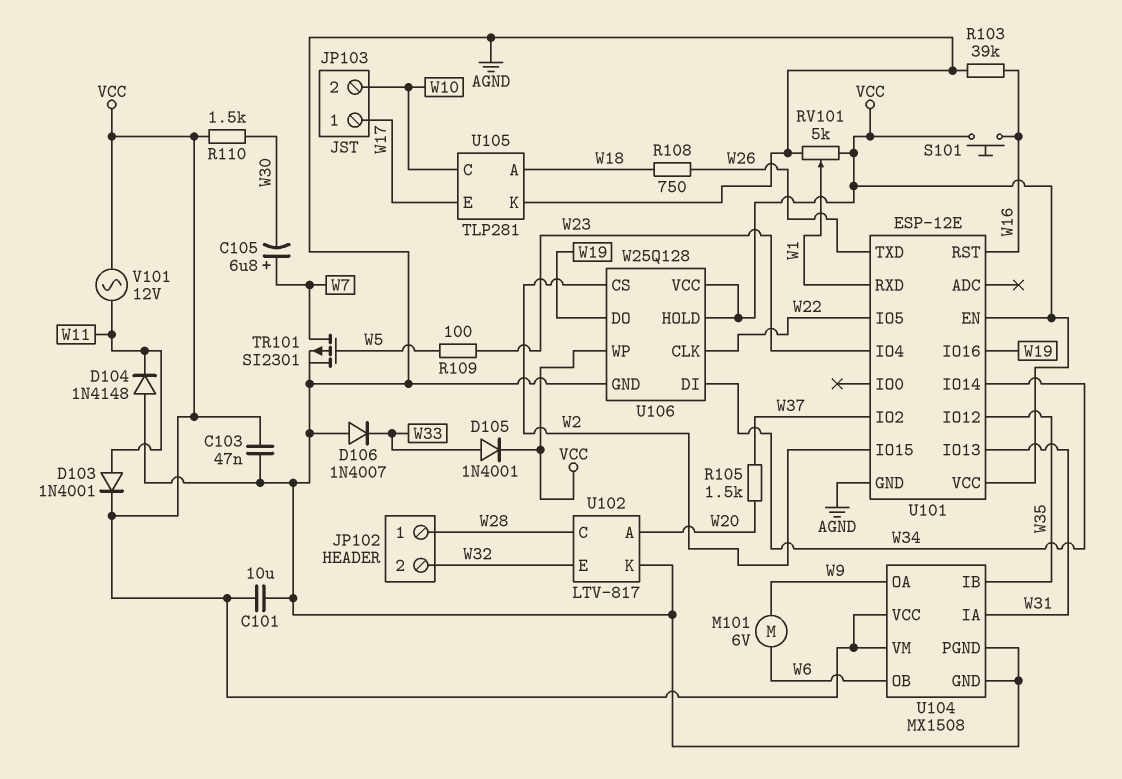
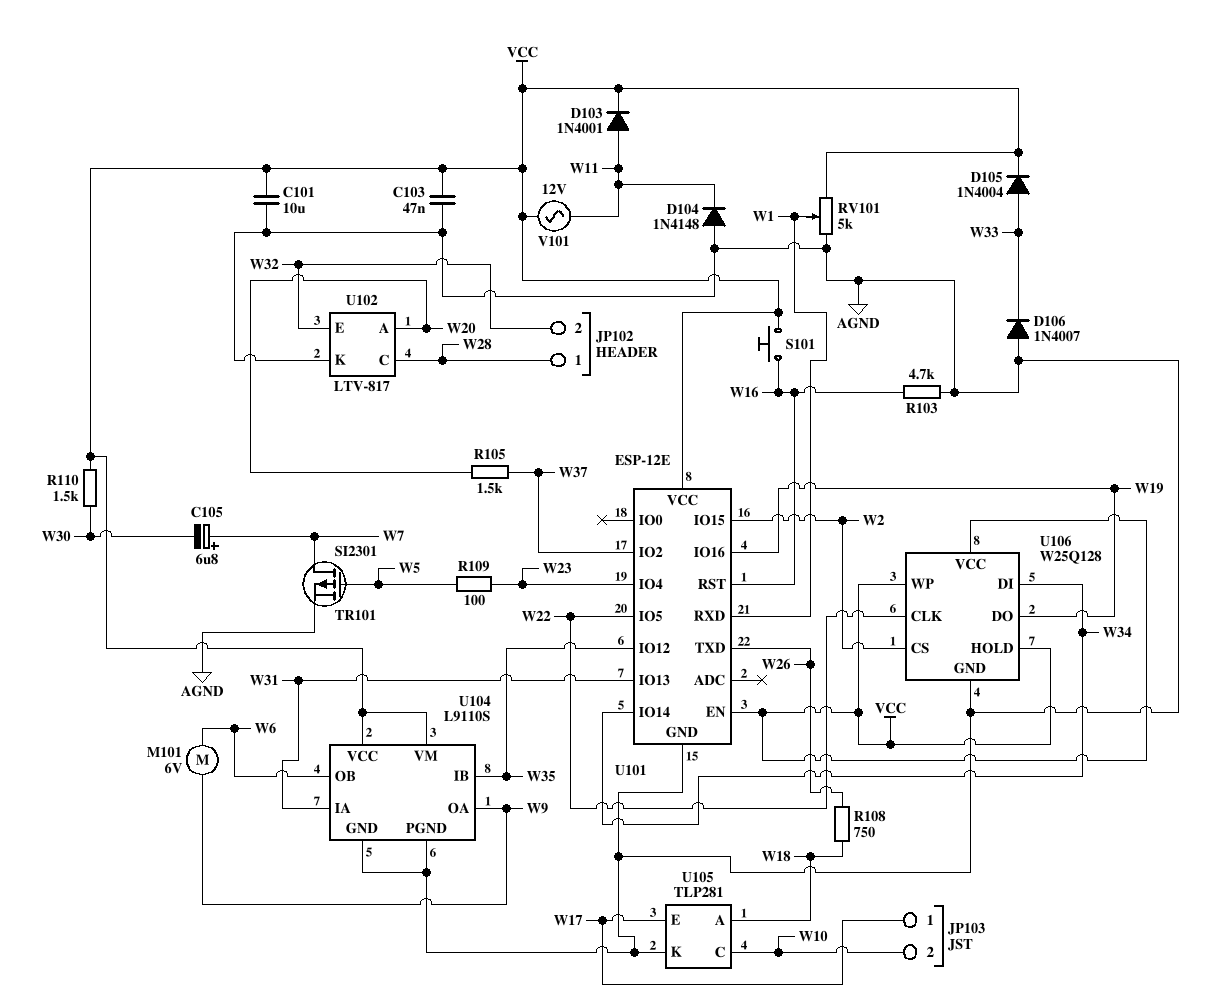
D105: diode 1N4001 (A W33, K VCC) -> diode 1N4004 (A W33, K VCC)
R103: 39k (AGND, W16) -> 4.7k (AGND, W16)
U104: MX1508 -> L9110S

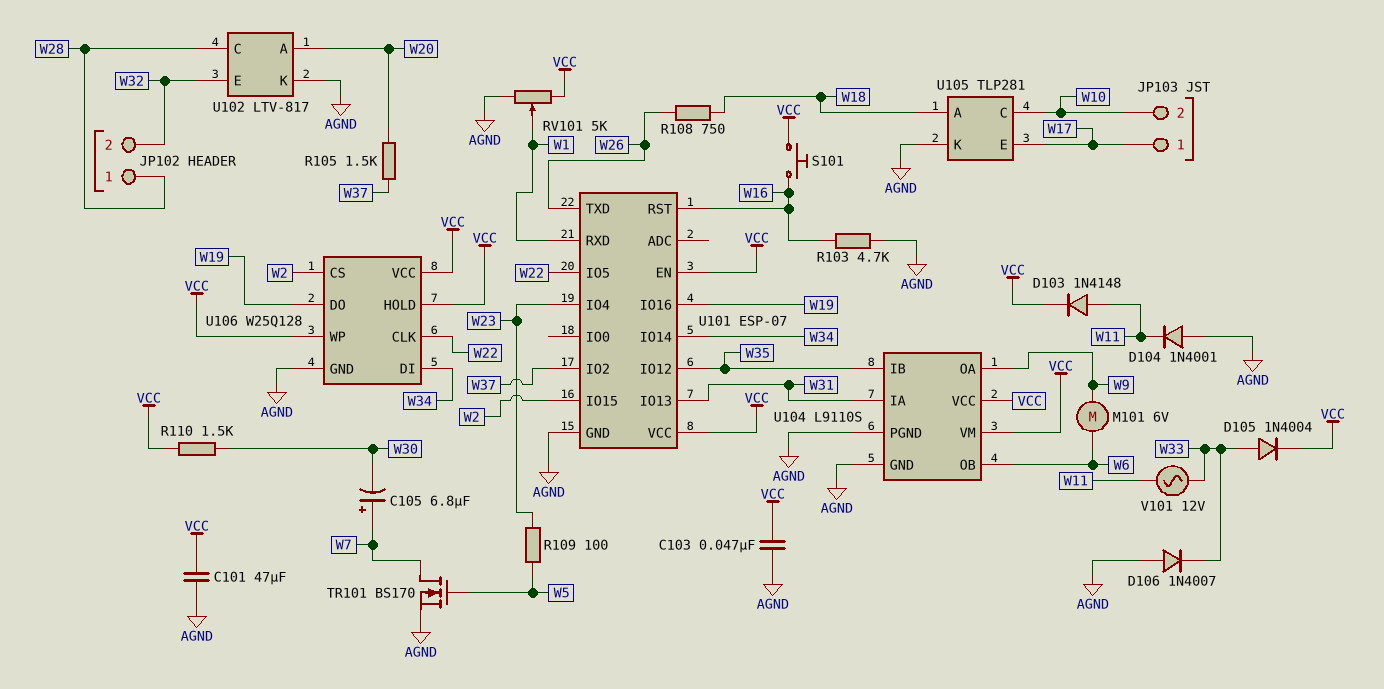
C101: 10uF (AGND, VCC) -> 47uF (AGND, VCC)
D103: diode 1N4001 (A W11, K VCC) -> diode 1N4148 (A W11, K VCC)
D104: diode 1N4148 (A AGND, K W11) -> diode 1N4001 (A AGND, K W11)
TR101: PMOS SI2301 (G W5, D W7, S AGND) -> NMOS BS170 (G W5, D W7, S AGND)
U101: ESP-12E -> ESP-07
V101: AC 12V (VCC, W11) -> AC 12V (W11, W33)

